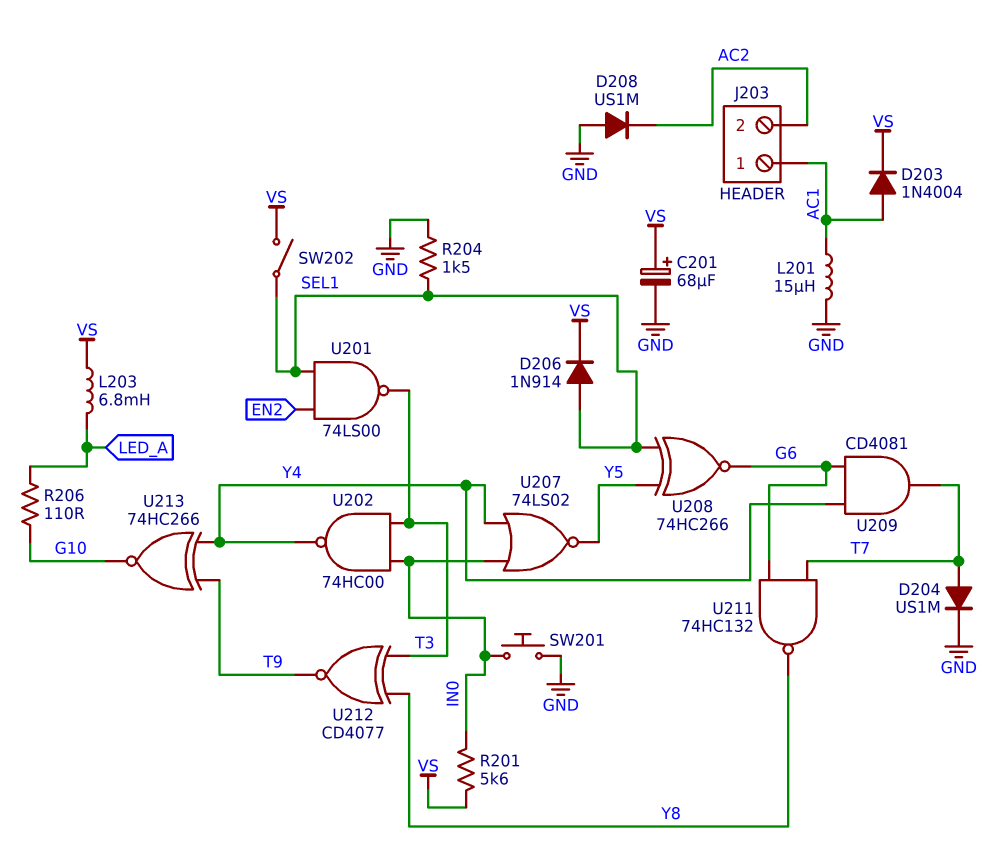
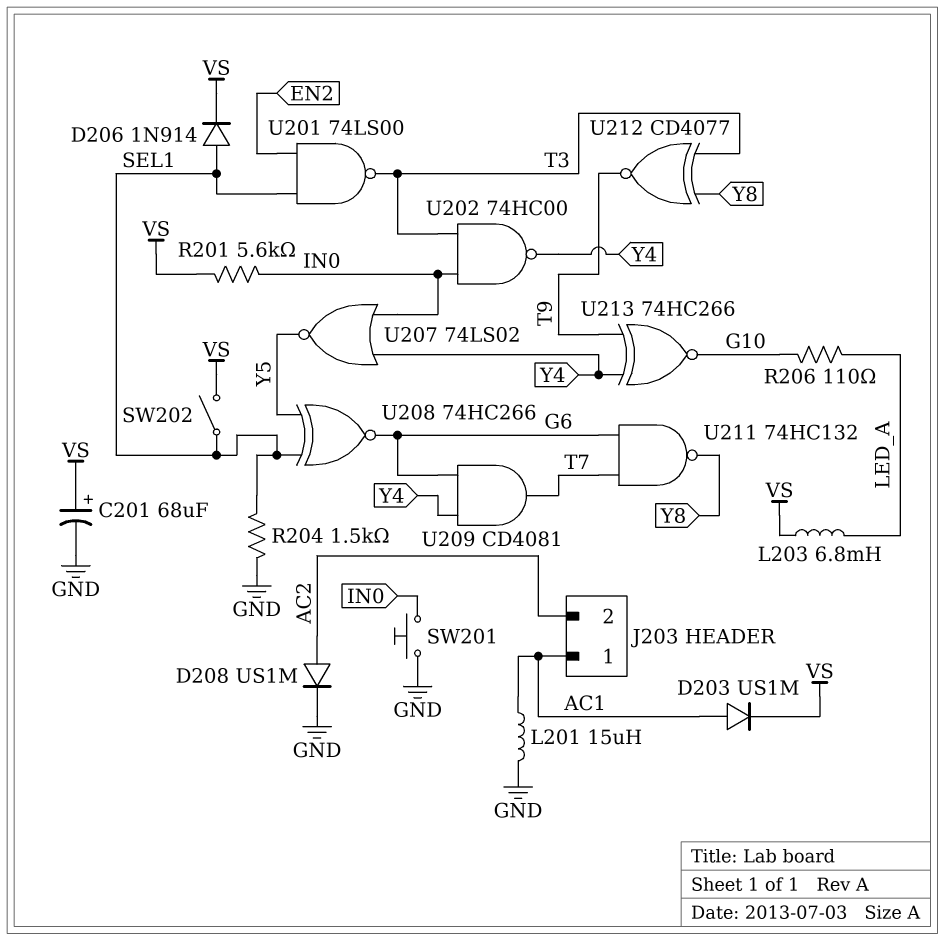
D203: diode 1N4004 (A AC1, K VS) -> diode US1M (A AC1, K VS)
D204: diode US1M (A T7, K GND) -> none
D208: diode US1M (A GND, K AC2) -> diode US1M (A AC2, K GND)

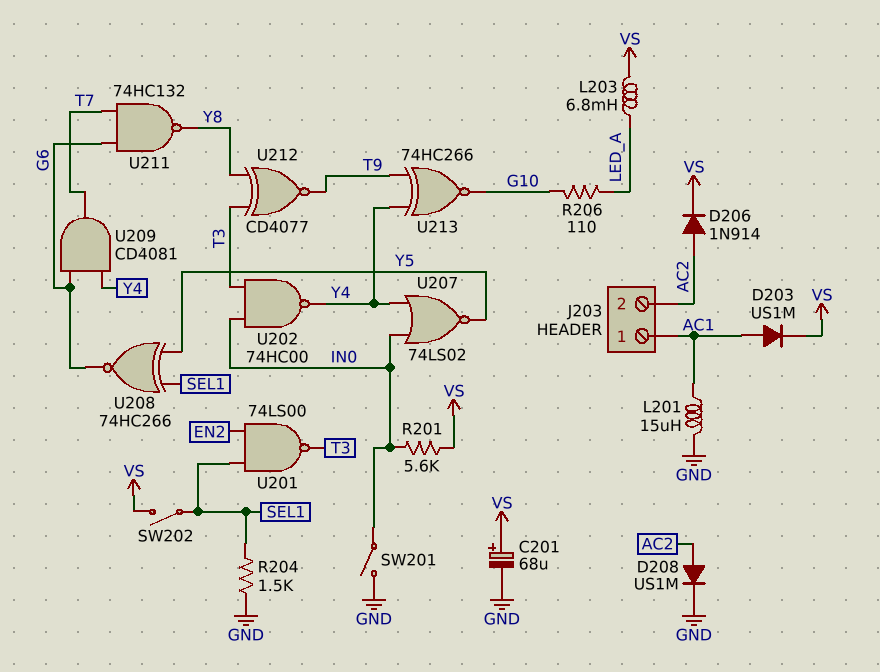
D206: diode 1N914 (A SEL1, K VS) -> diode 1N914 (A AC2, K VS)
SW201: button (GND, IN0) -> switch (GND, IN0)

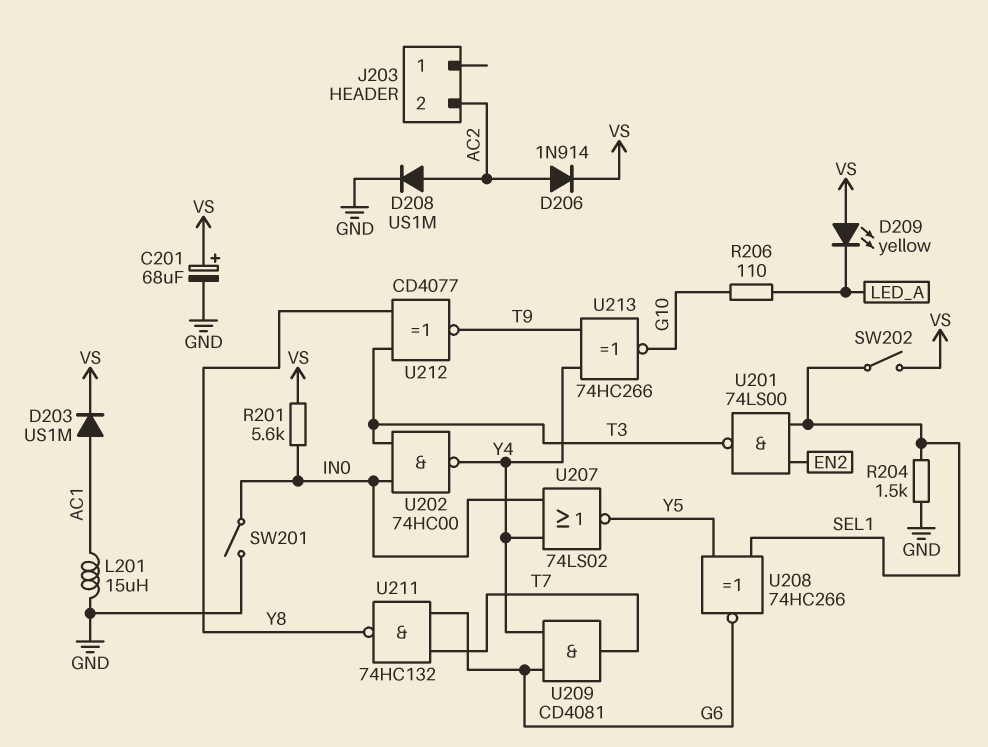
D209: none -> LED yellow (A VS, K LED_A)
J203 pin 1: AC1 -> none
L203: 6.8mH (LED_A, VS) -> none

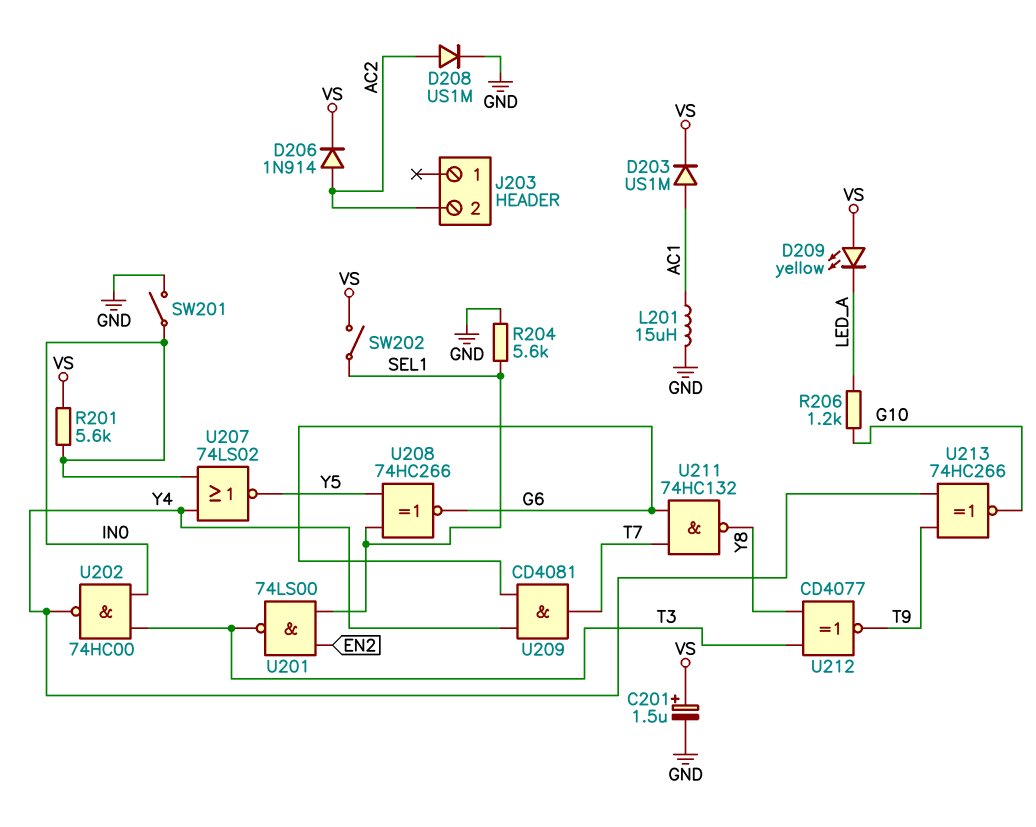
C201: 68uF (plus VS, minus GND) -> 1.5uF (plus VS, minus GND)
R204: 1.5k (GND, SEL1) -> 5.6k (GND, SEL1)
R206: 110 (G10, LED_A) -> 1.2k (G10, LED_A)

